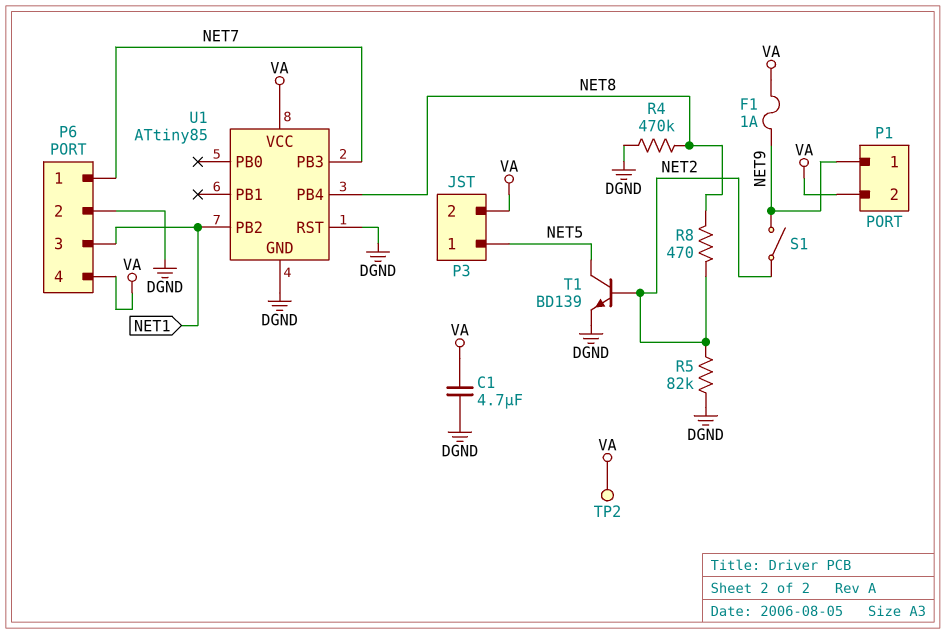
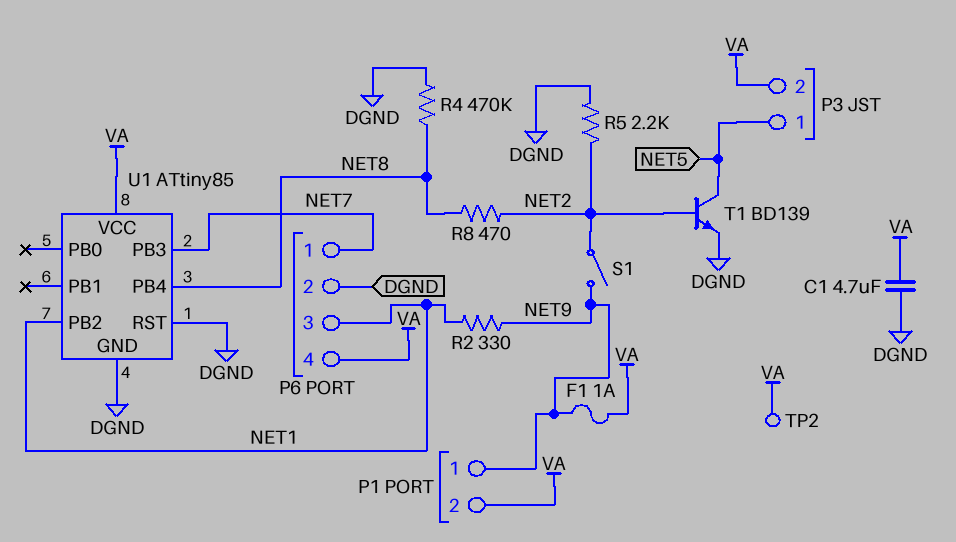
R2: none -> 330 (NET1, NET9)
R5: 82k (DGND, NET2) -> 2.2k (DGND, NET2)

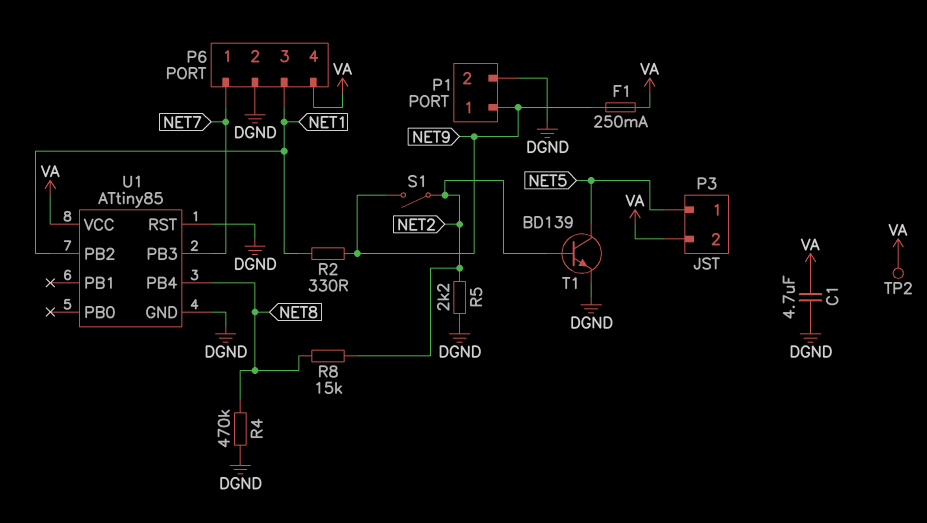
F1: 1A (NET9, VA) -> 250mA (NET9, VA)
P1 pin 2: VA -> DGND
R8: 470 (NET2, NET8) -> 15k (NET2, NET8)

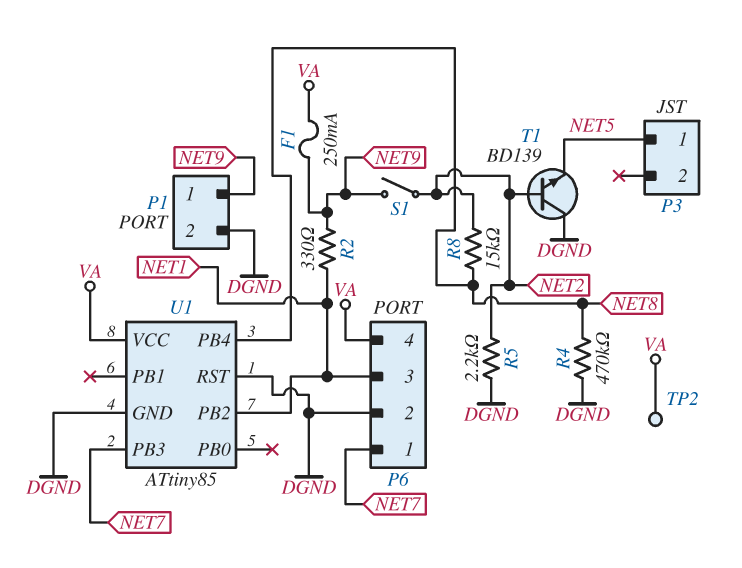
C1: 4.7uF (DGND, VA) -> none
P3 pin 2: VA -> none
T1: NPN BD139 (B NET2, C NET5, E DGND) -> NPN BD139 (B NET2, C DGND, E NET5)

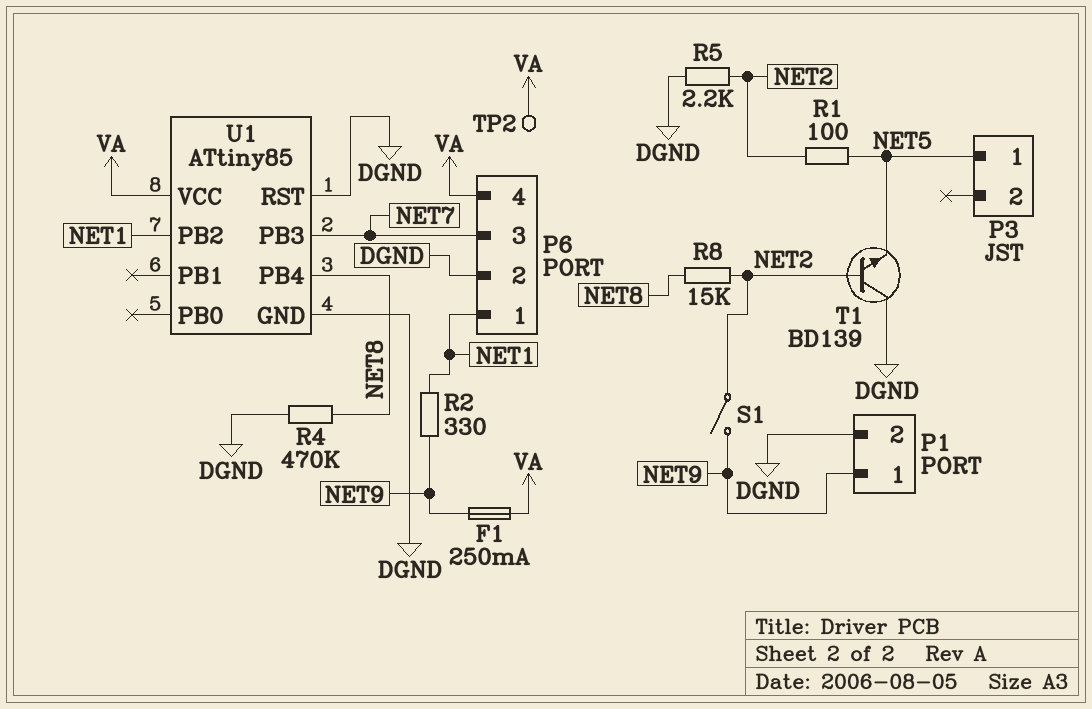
P6 pin 1: NET7 -> NET1
P6 pin 3: NET1 -> NET7
R1: none -> 100 (NET2, NET5)

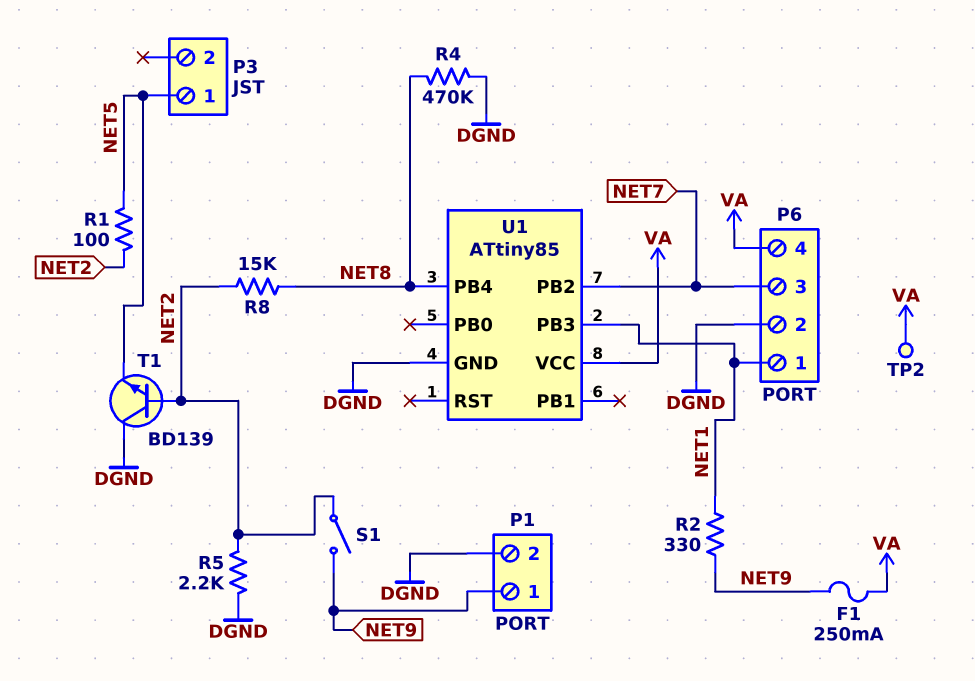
U1 pin PB2: NET1 -> NET7
U1 pin PB3: NET7 -> NET1
U1 pin RST: DGND -> none

